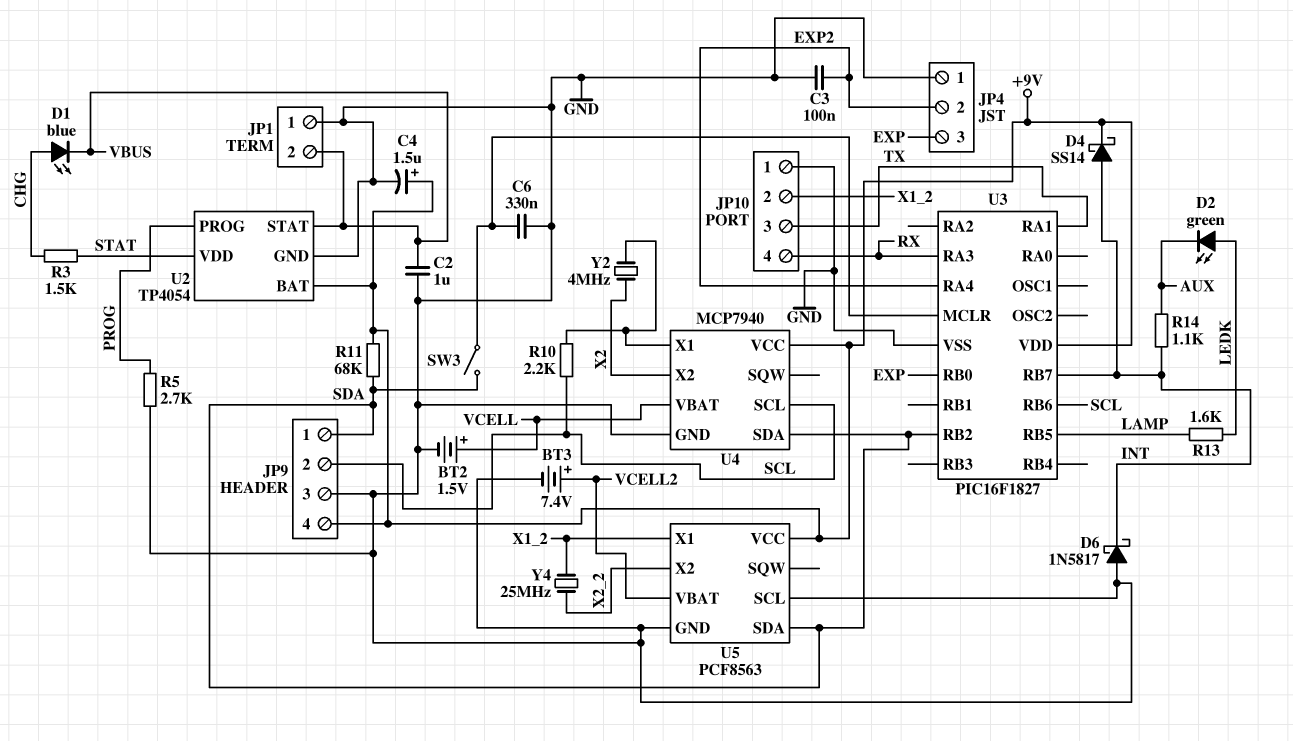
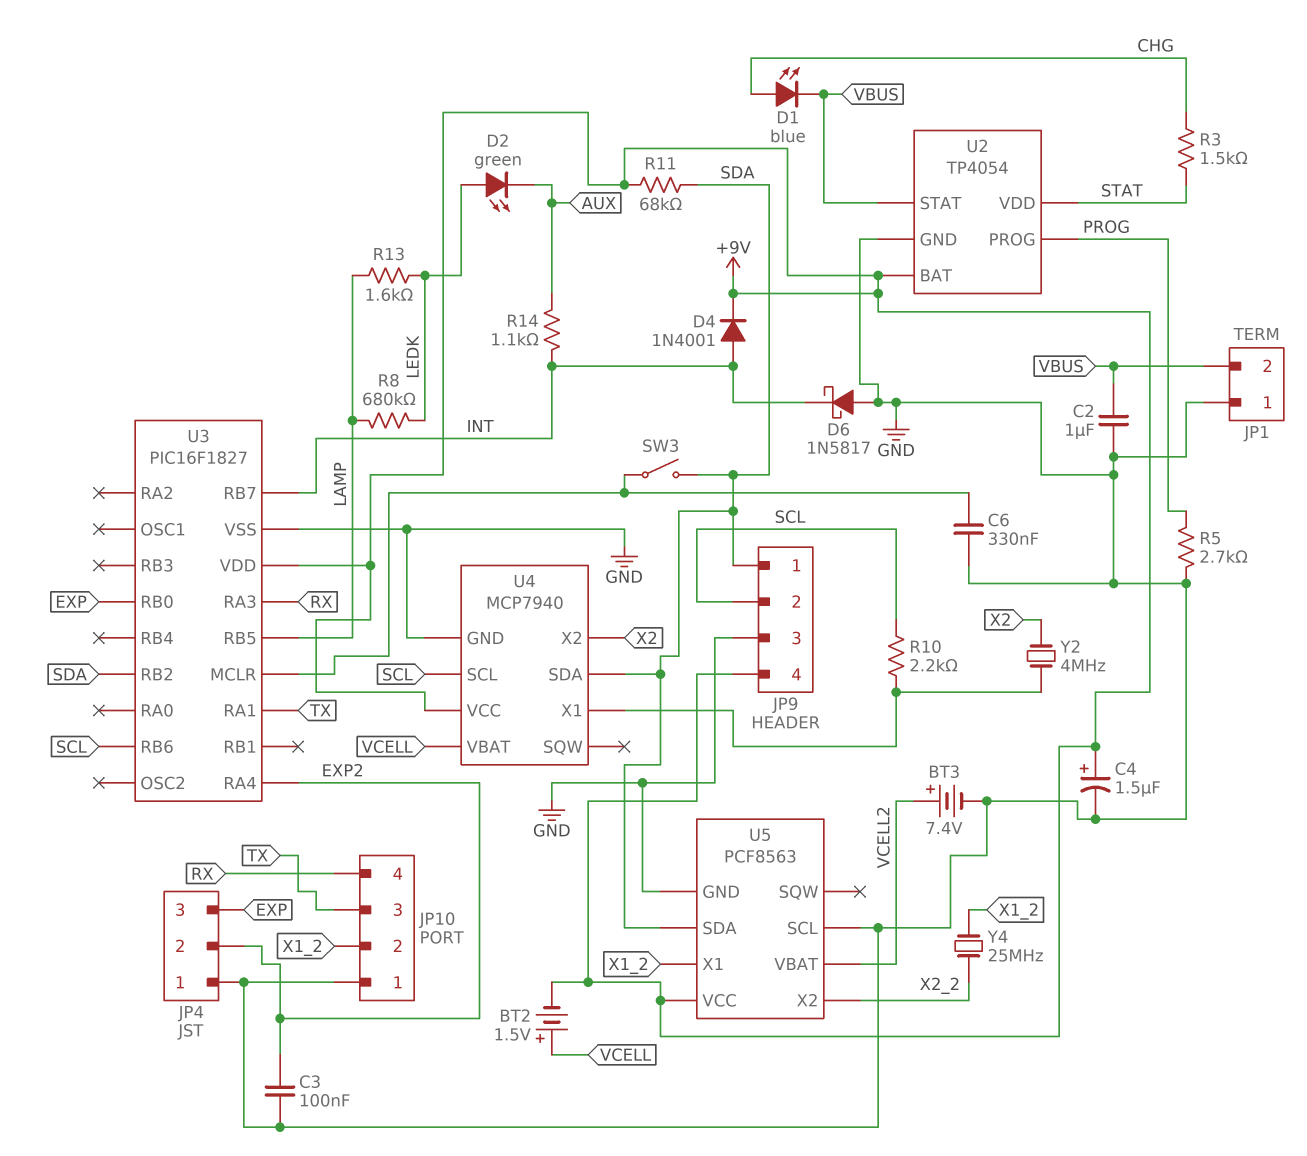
BT2: 1.5V (plus VCELL, minus GND) -> 1.5V (plus VCELL, minus +9V)
D4: schottky SS14 (A INT, K +9V) -> diode 1N4001 (A INT, K +9V)
R8: none -> 680k (LAMP, LEDK)

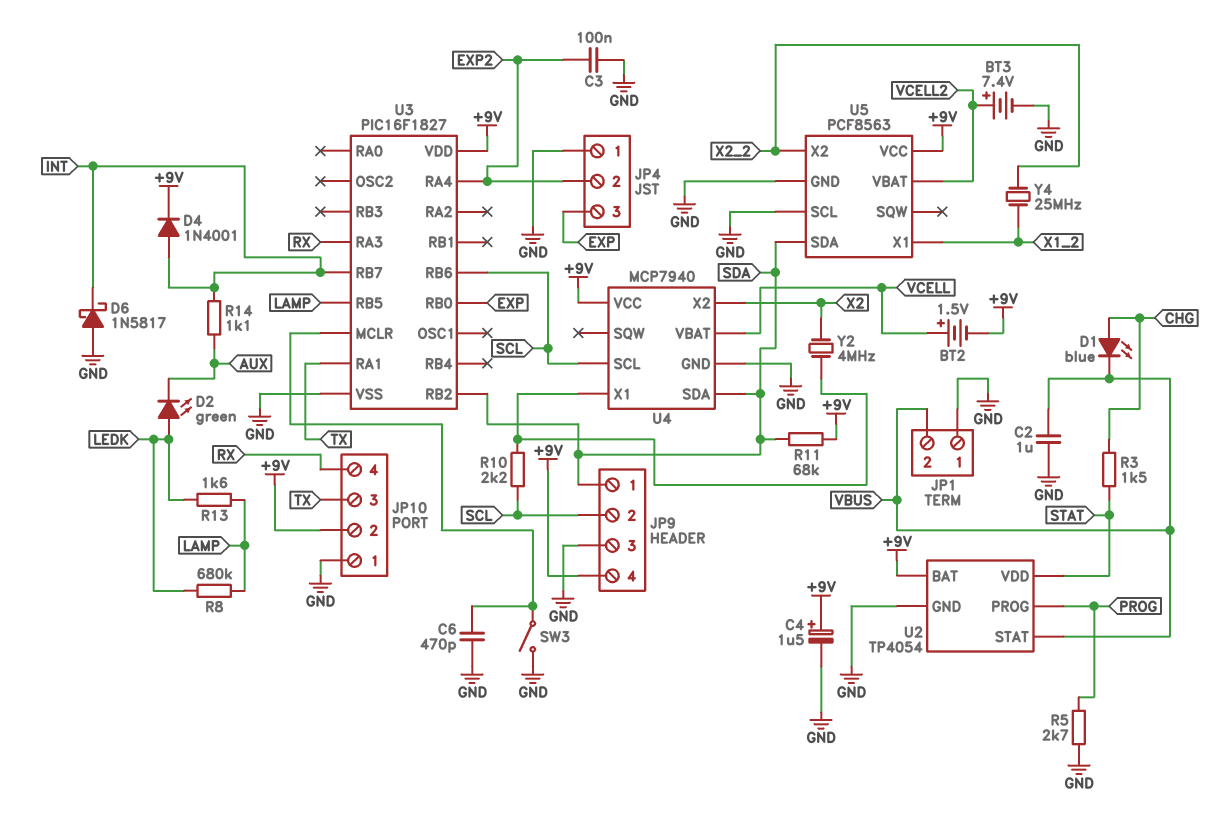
C6: 330nF (GND, U3/MCLR) -> 470pF (GND, U3/MCLR)
JP10 pin 2: X1_2 -> +9V
SW3: switch (SDA, U3/MCLR) -> switch (GND, U3/MCLR)

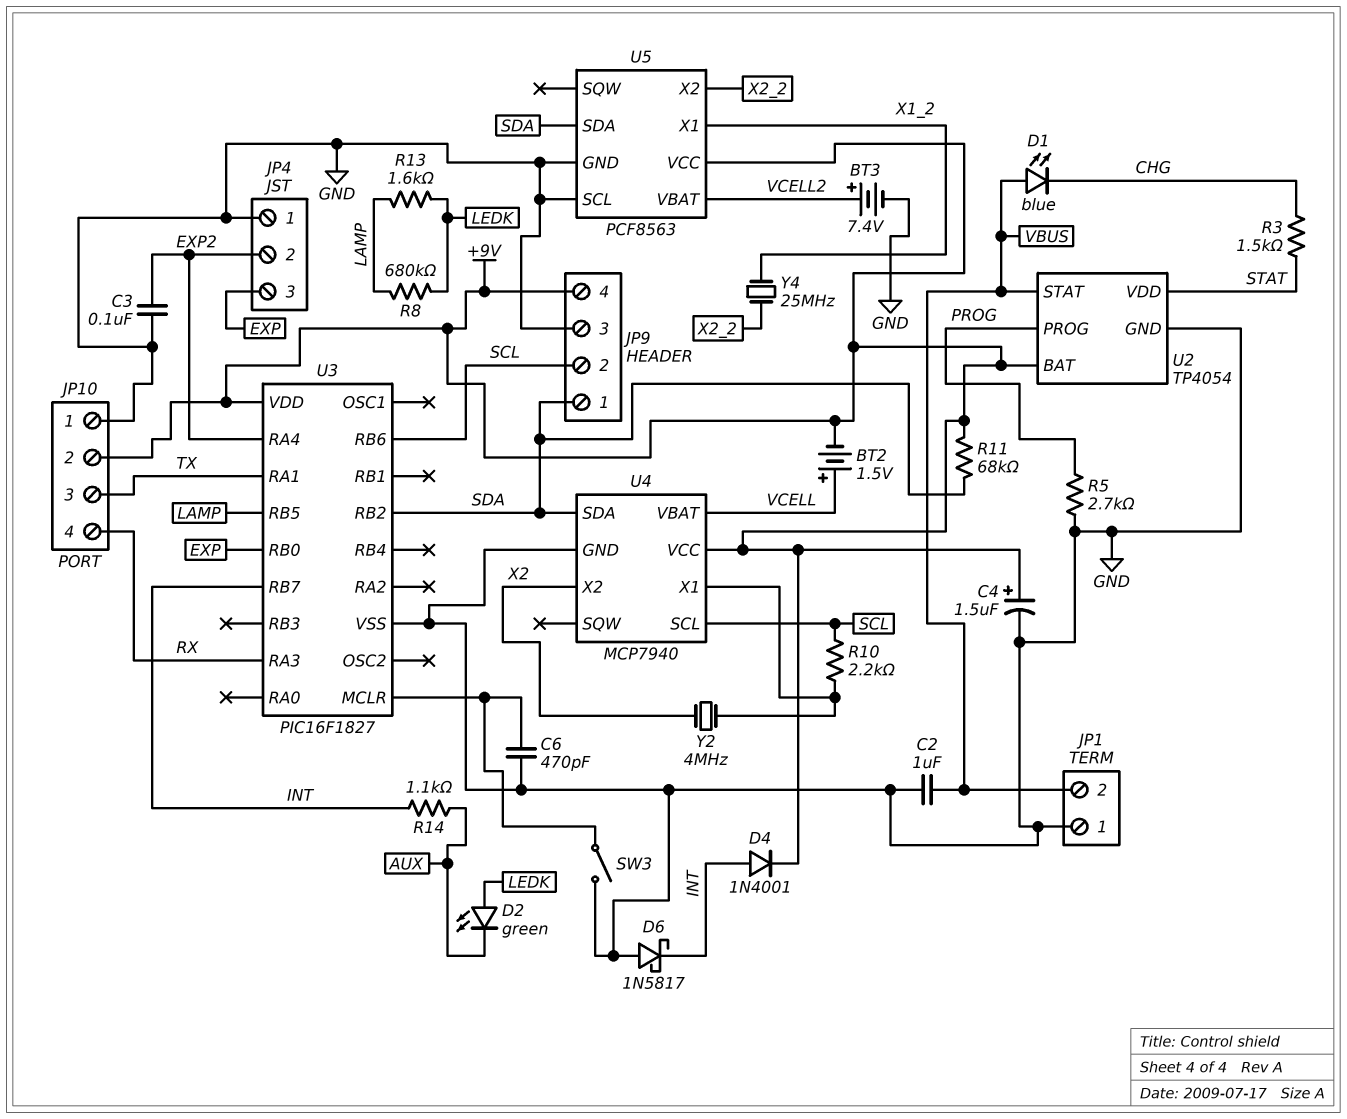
D1: LED blue (A CHG, K VBUS) -> LED blue (A VBUS, K CHG)

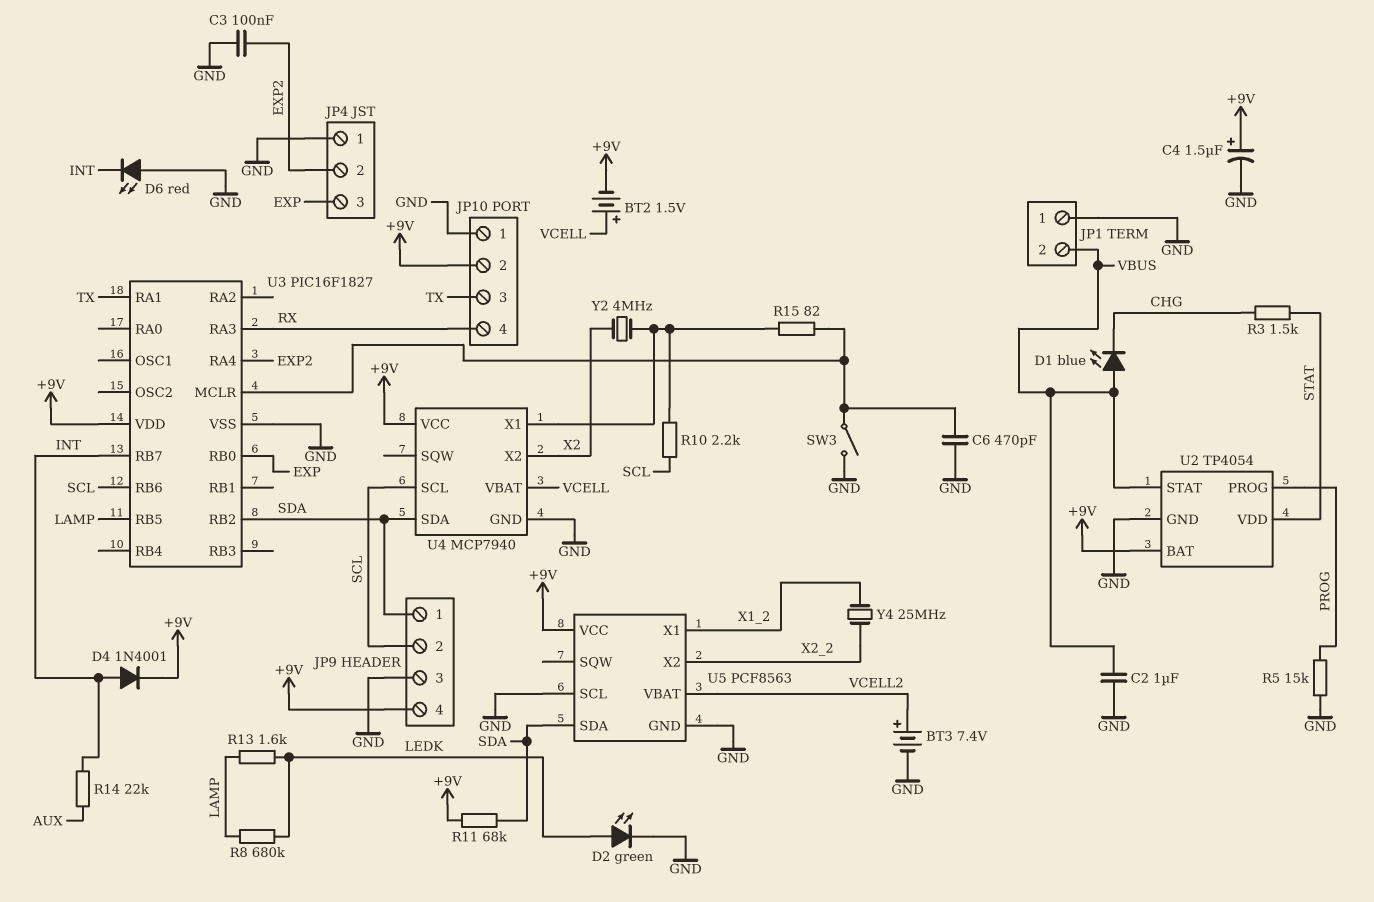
D2: LED green (A LEDK, K AUX) -> LED green (A LEDK, K GND)
D6: schottky 1N5817 (A GND, K INT) -> LED red (A GND, K INT)
R5: 2.7k (GND, PROG) -> 15k (GND, PROG)
R14: 1.1k (AUX, INT) -> 22k (AUX, INT)
R15: none -> 82 (U3/MCLR, U4/X1)

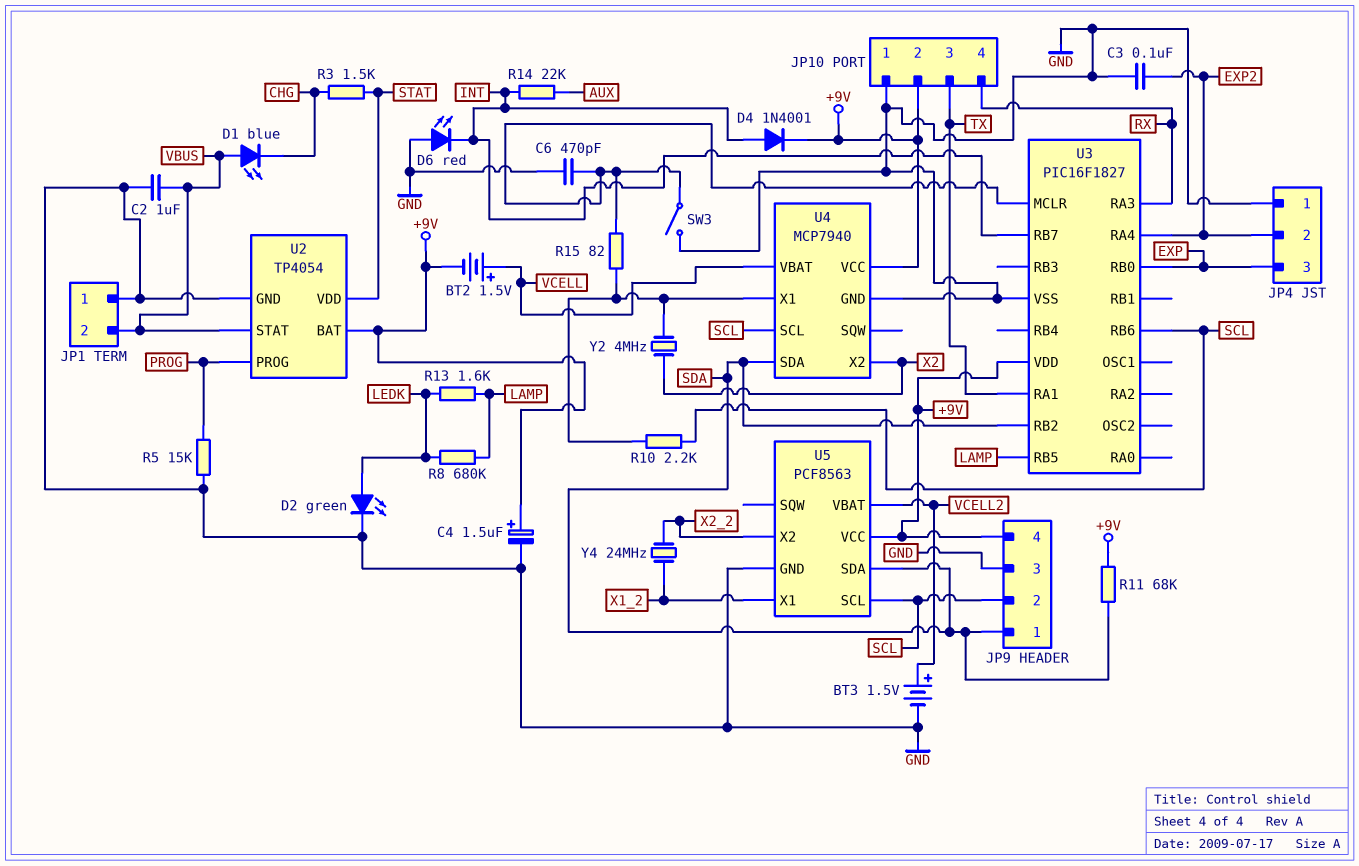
BT3: 7.4V (plus VCELL2, minus GND) -> 1.5V (plus VCELL2, minus GND)
U5 pin SCL: GND -> SCL
Y4: 25MHz (X1_2, X2_2) -> 24MHz (X1_2, X2_2)

